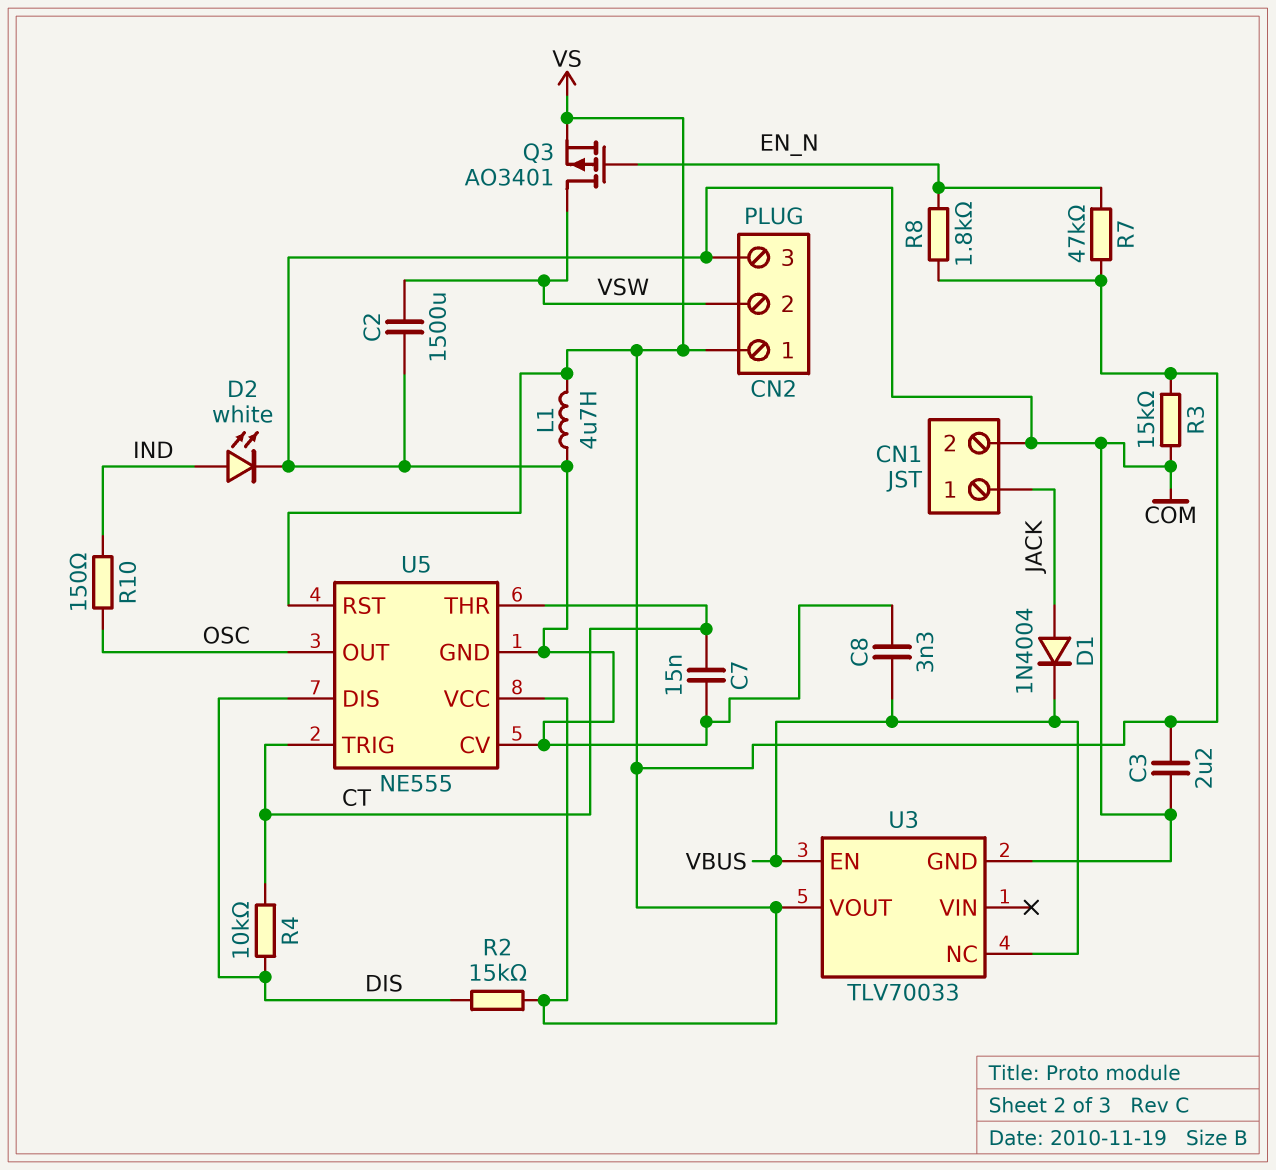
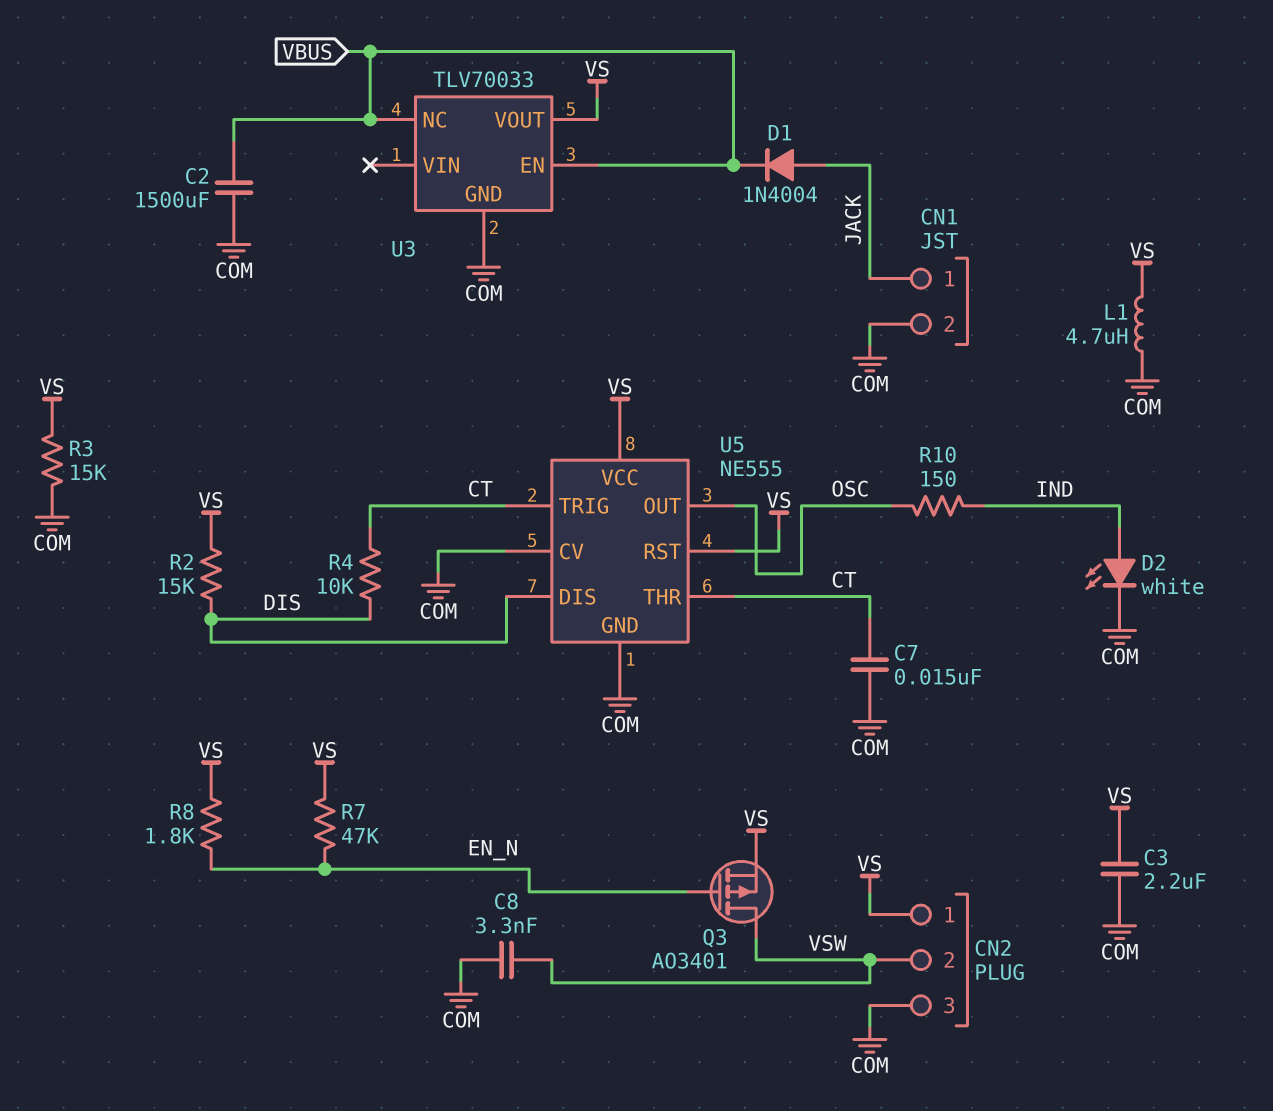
C2: 1500uF (COM, VSW) -> 1500uF (COM, VBUS)
C8: 3.3nF (COM, VBUS) -> 3.3nF (COM, VSW)

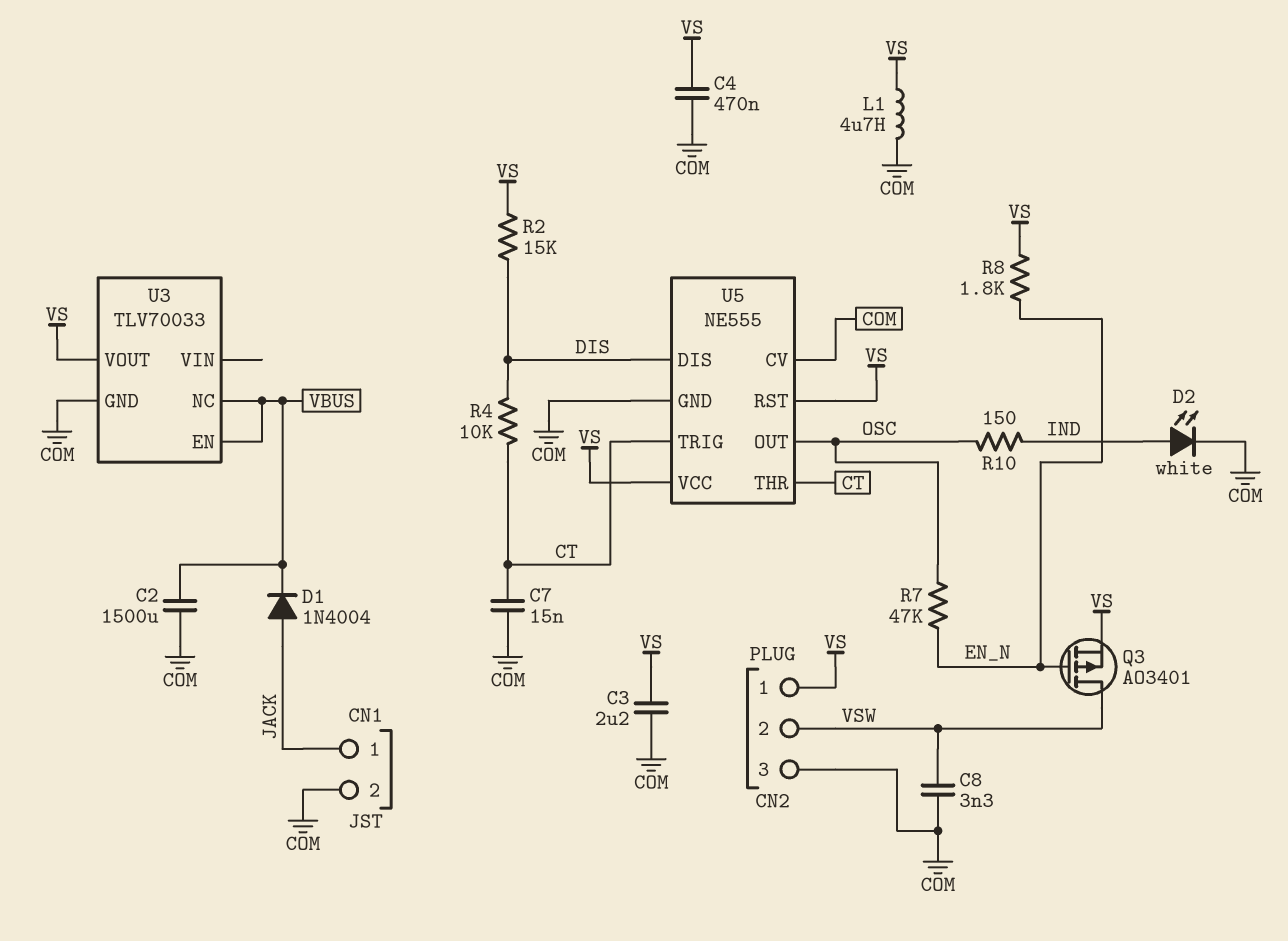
C4: none -> 470nF (COM, VS)
R3: 15k (COM, VS) -> none
R7: 47k (EN_N, VS) -> 47k (EN_N, OSC)

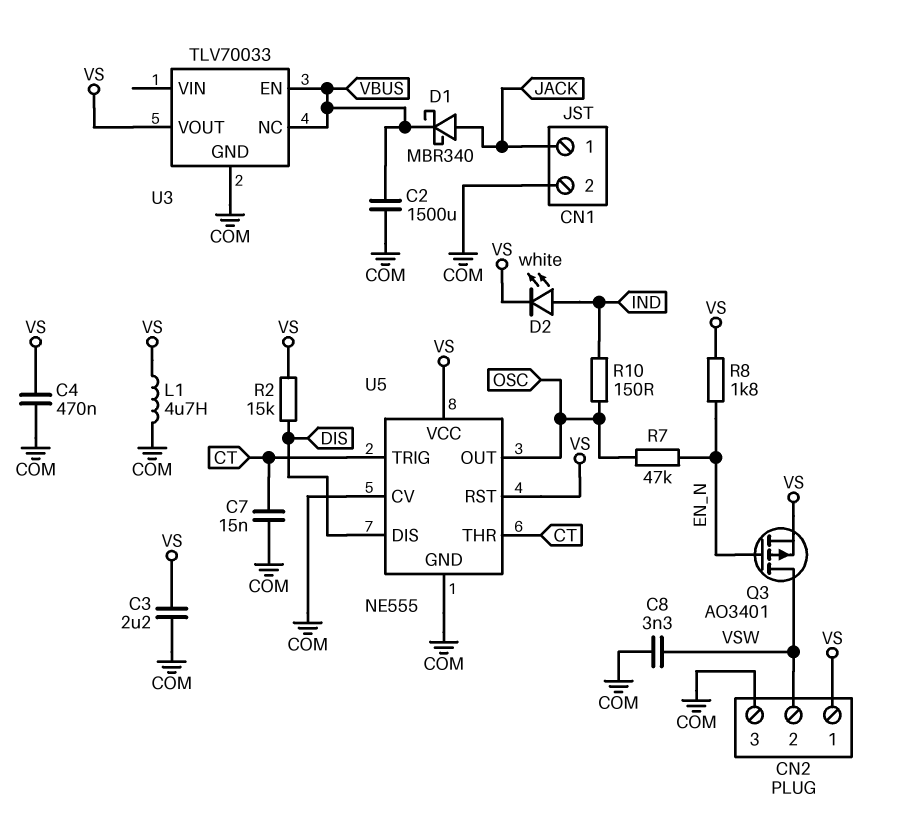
D1: diode 1N4004 (A JACK, K VBUS) -> schottky MBR340 (A JACK, K VBUS)
D2: LED white (A IND, K COM) -> LED white (A IND, K VS)
R4: 10k (CT, DIS) -> none

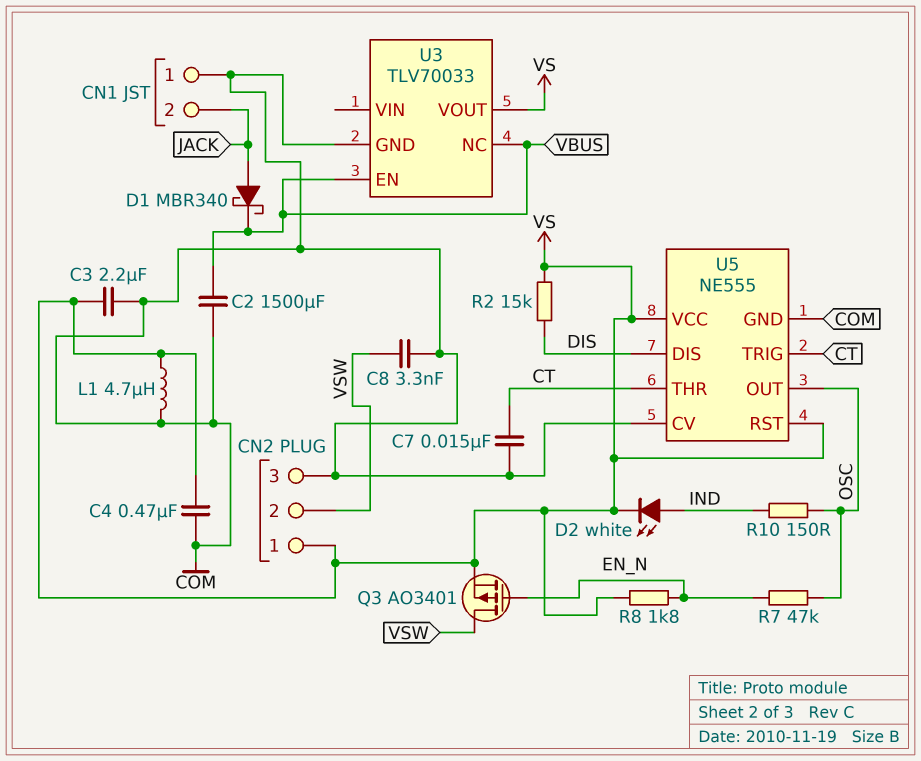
CN1 pin 1: JACK -> COM
CN1 pin 2: COM -> JACK

